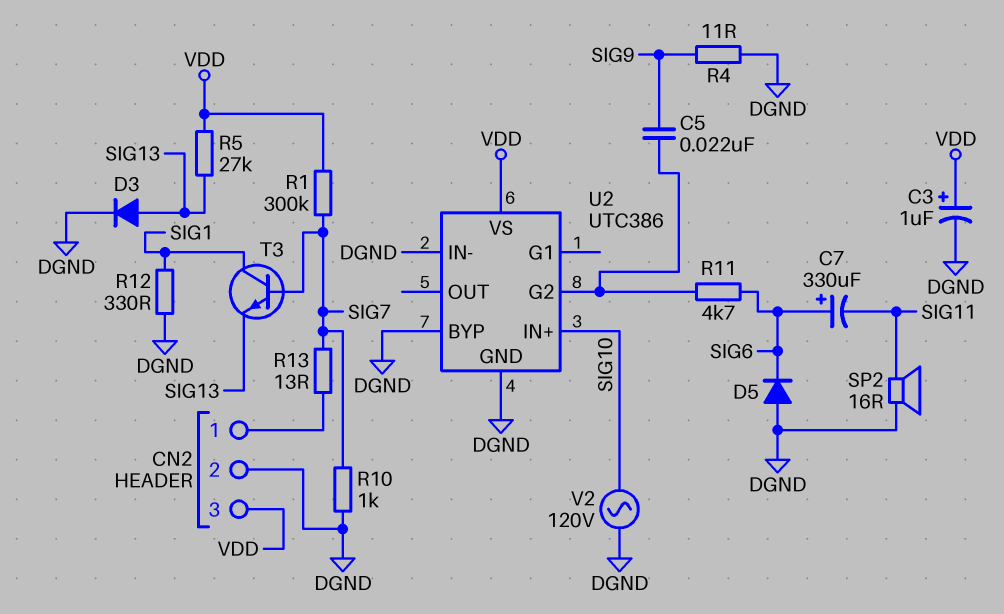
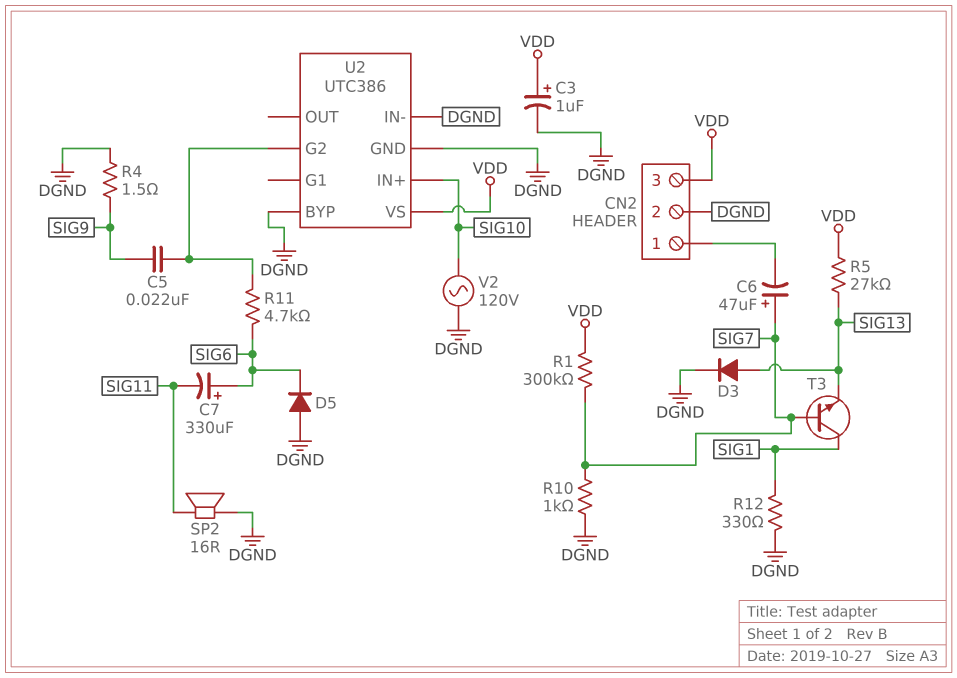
C6: none -> 47uF (plus SIG7, minus CN2/1)
R4: 11 (DGND, SIG9) -> 1.5 (DGND, SIG9)
R13: 13 (CN2/1, SIG7) -> none

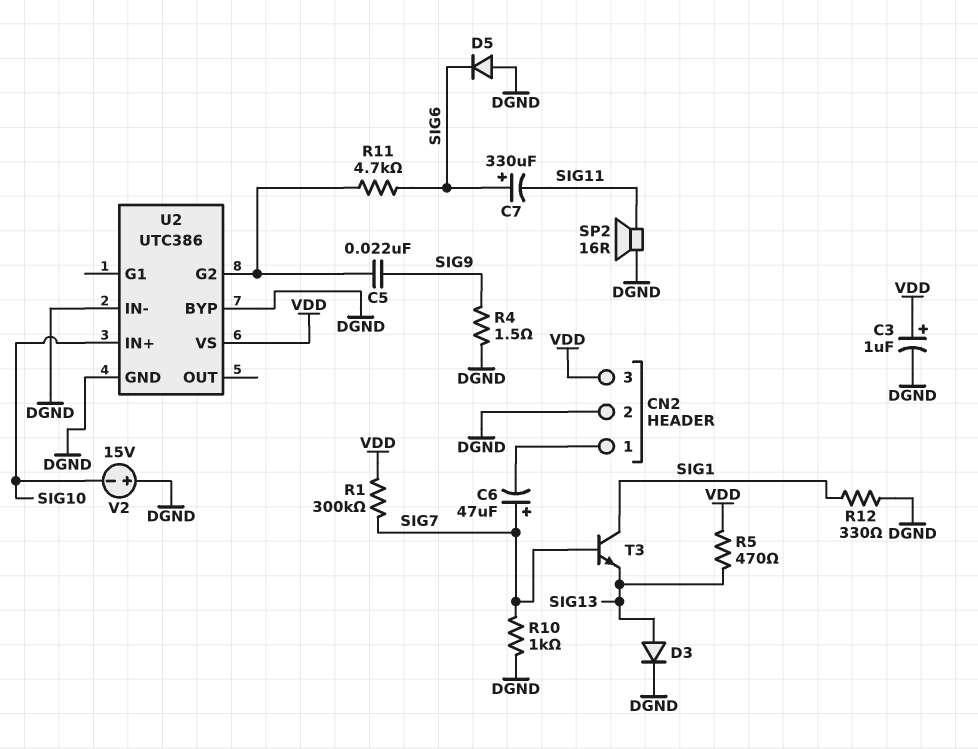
R5: 27k (SIG13, VDD) -> 470 (SIG13, VDD)
V2: AC 120V (DGND, SIG10) -> 15V (plus DGND, minus SIG10)

